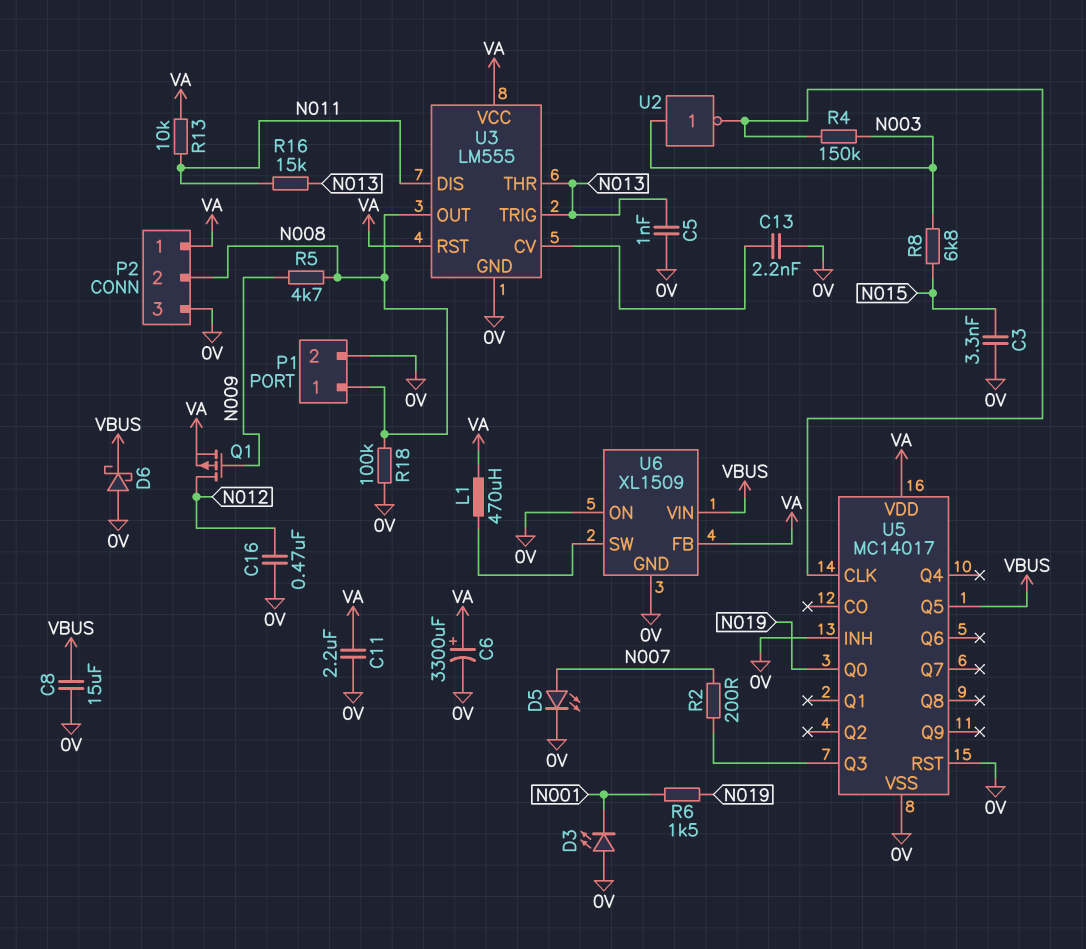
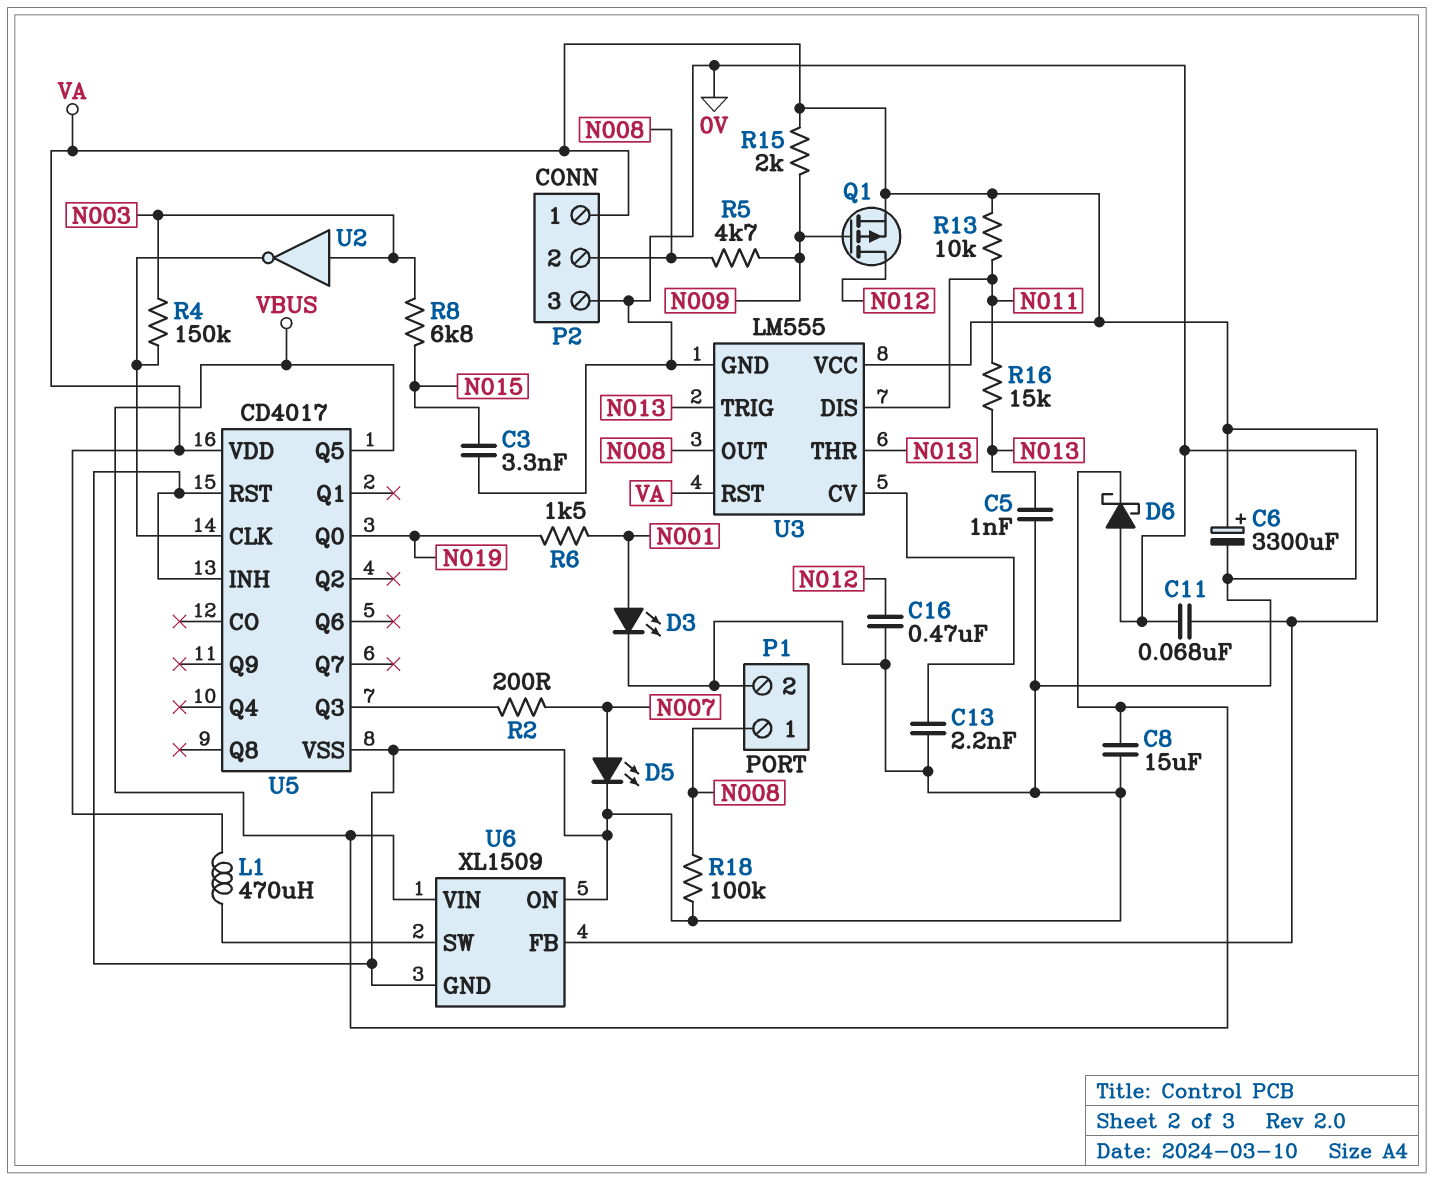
C11: 2.2uF (0V, VA) -> 68nF (0V, VA)
D3: LED (A 0V, K N001) -> LED (A N001, K 0V)
R15: none -> 2k (N009, VA)
U5: MC14017 -> CD4017

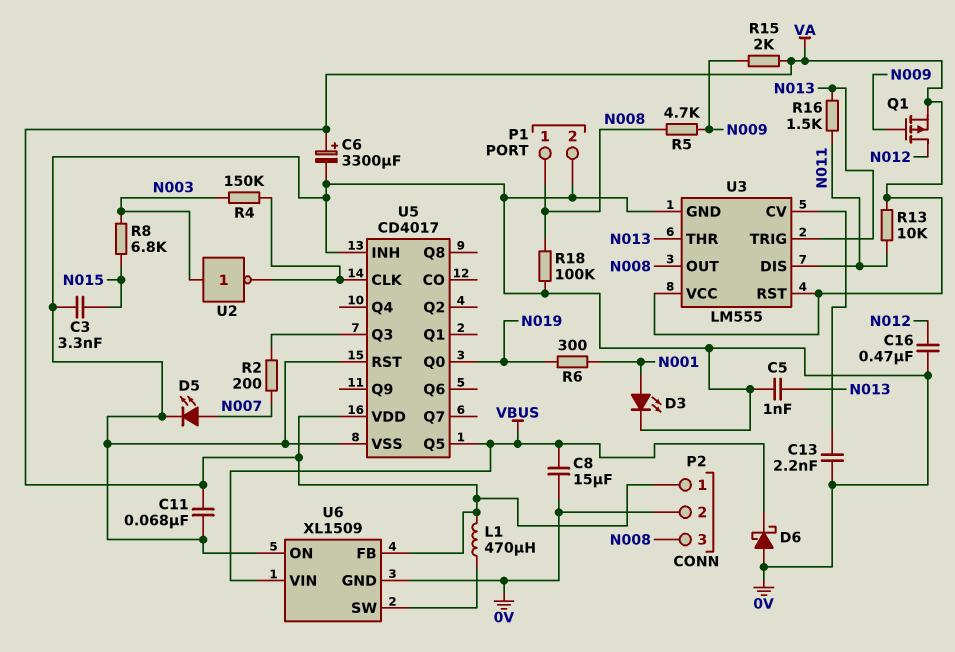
P2 pin 2: N008 -> 0V
P2 pin 3: 0V -> N008
R6: 1.5k (N001, N019) -> 300 (N001, N019)
R16: 15k (N011, N013) -> 1.5k (N011, N013)

